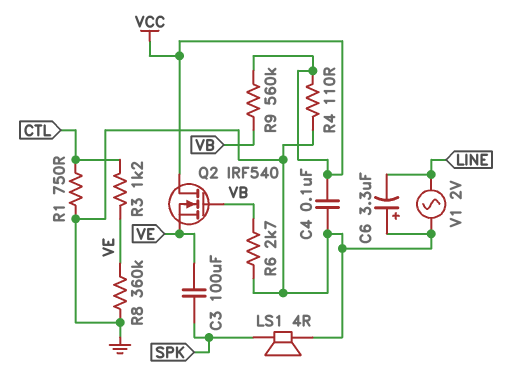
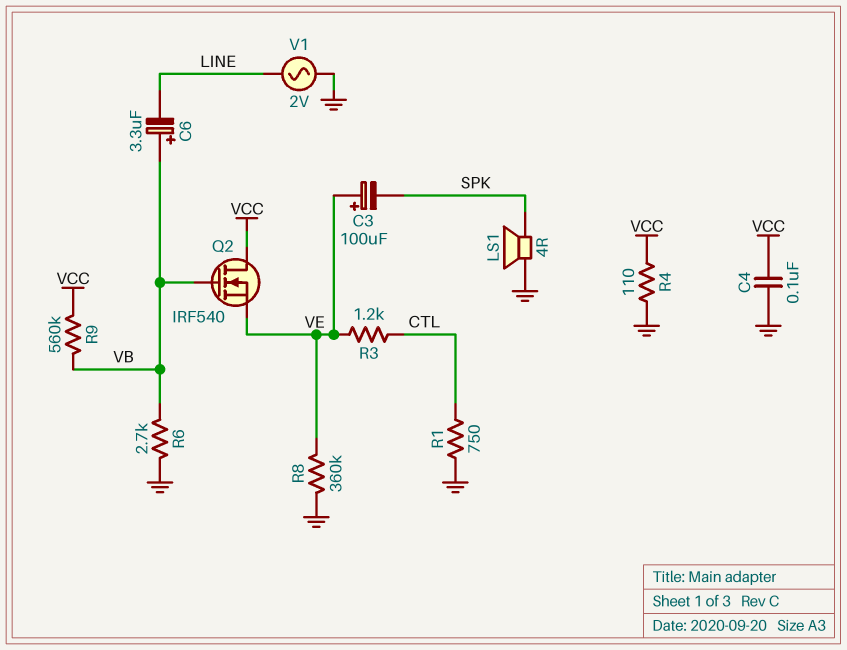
C3: 100uF (SPK, VE) -> 100uF (plus VE, minus SPK)
C6: 3.3uF (plus GND, minus LINE) -> 3.3uF (plus VB, minus LINE)

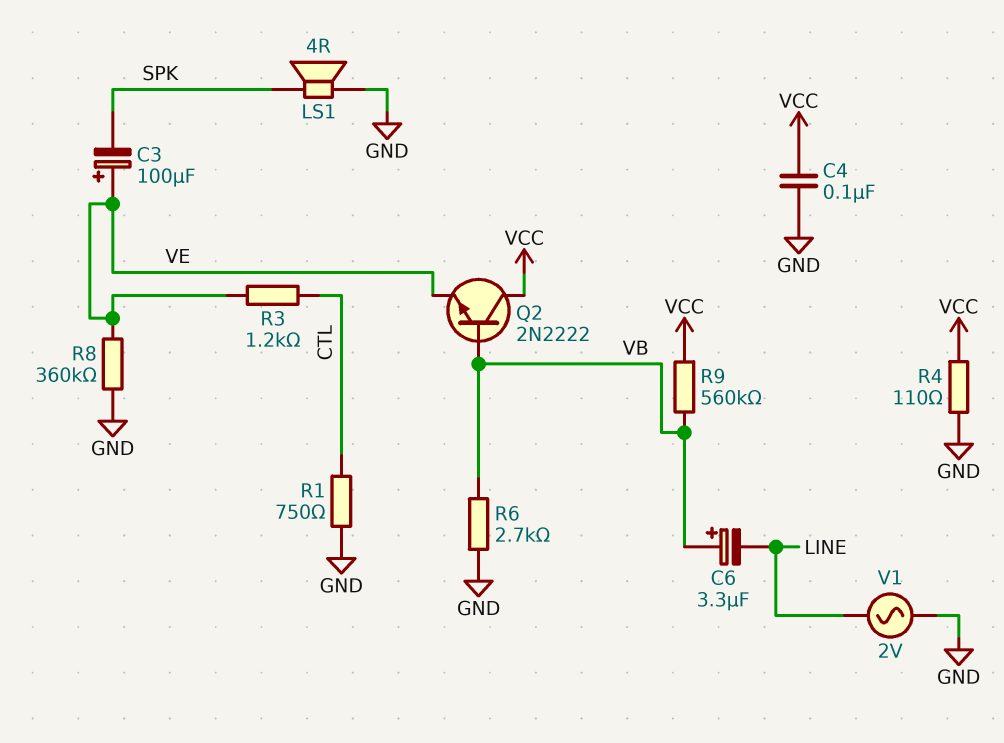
Q2: NMOS IRF540 (G VB, D VCC, S VE) -> NPN 2N2222 (B VB, C VCC, E VE)

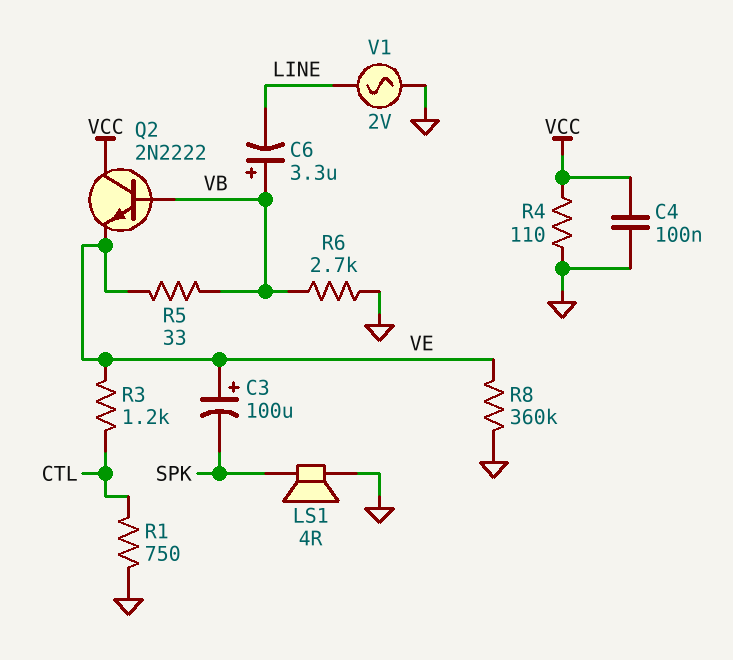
R5: none -> 33 (VB, VE)
R9: 560k (VB, VCC) -> none

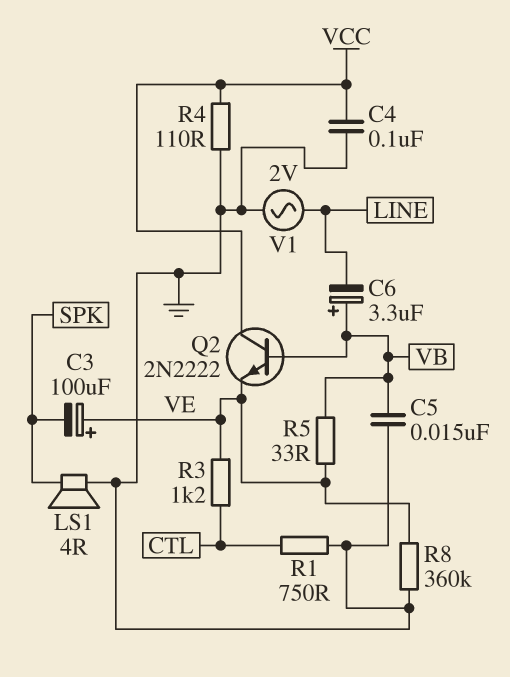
C5: none -> 15nF (GND, VB)
R6: 2.7k (GND, VB) -> none

